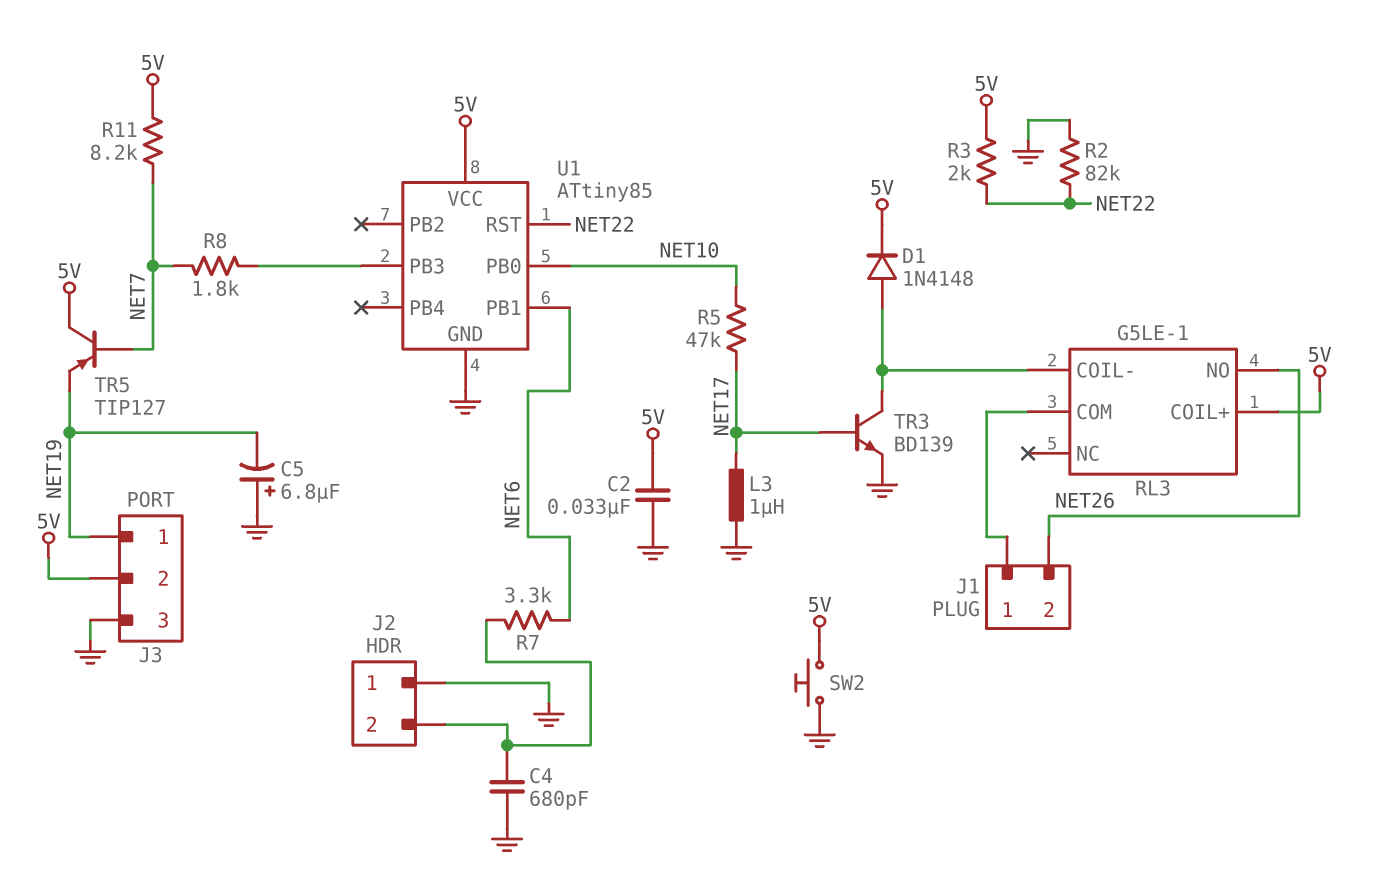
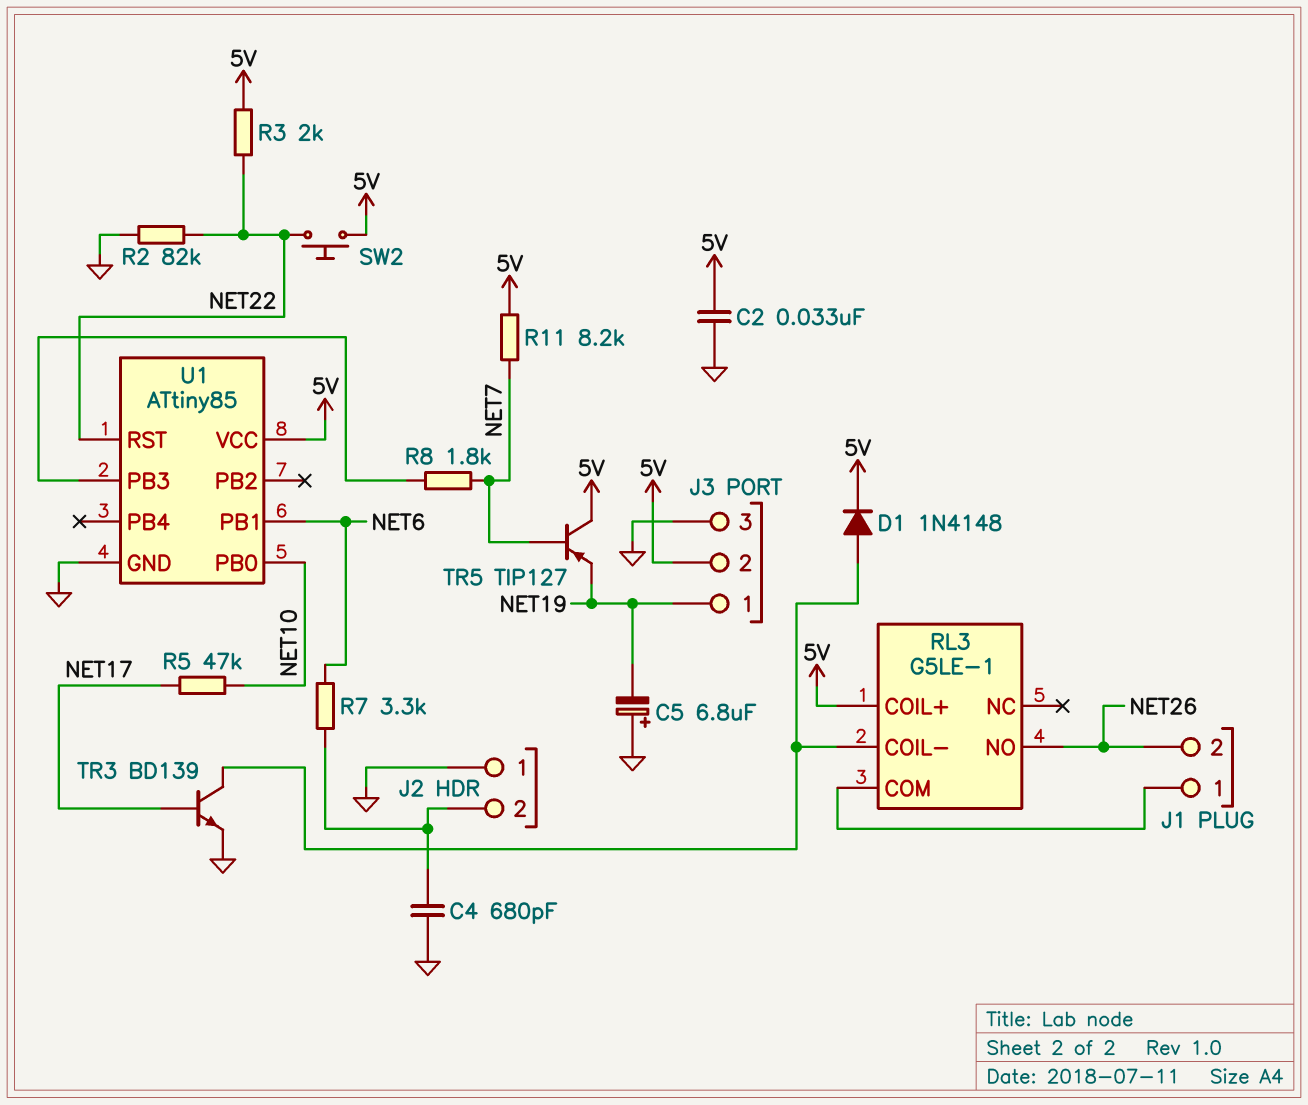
L3: 1uH (GND, NET17) -> none
SW2: button (5V, GND) -> button (5V, NET22)

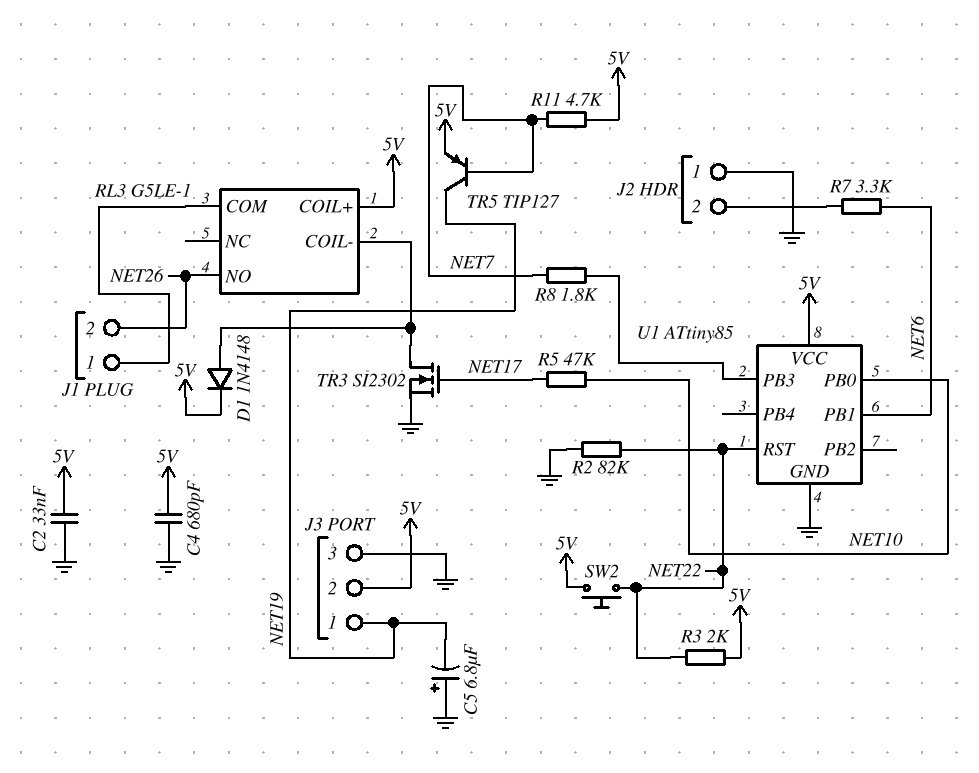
C4: 680pF (GND, J2/2) -> 680pF (5V, GND)
R11: 8.2k (5V, NET7) -> 4.7k (5V, NET7)
TR3: NPN BD139 (B NET17, C RL3/COIL-, E GND) -> NMOS SI2302 (G NET17, D RL3/COIL-, S GND)
TR5: PNP TIP127 (B NET7, C 5V, E NET19) -> PNP TIP127 (B NET7, C NET19, E 5V)

